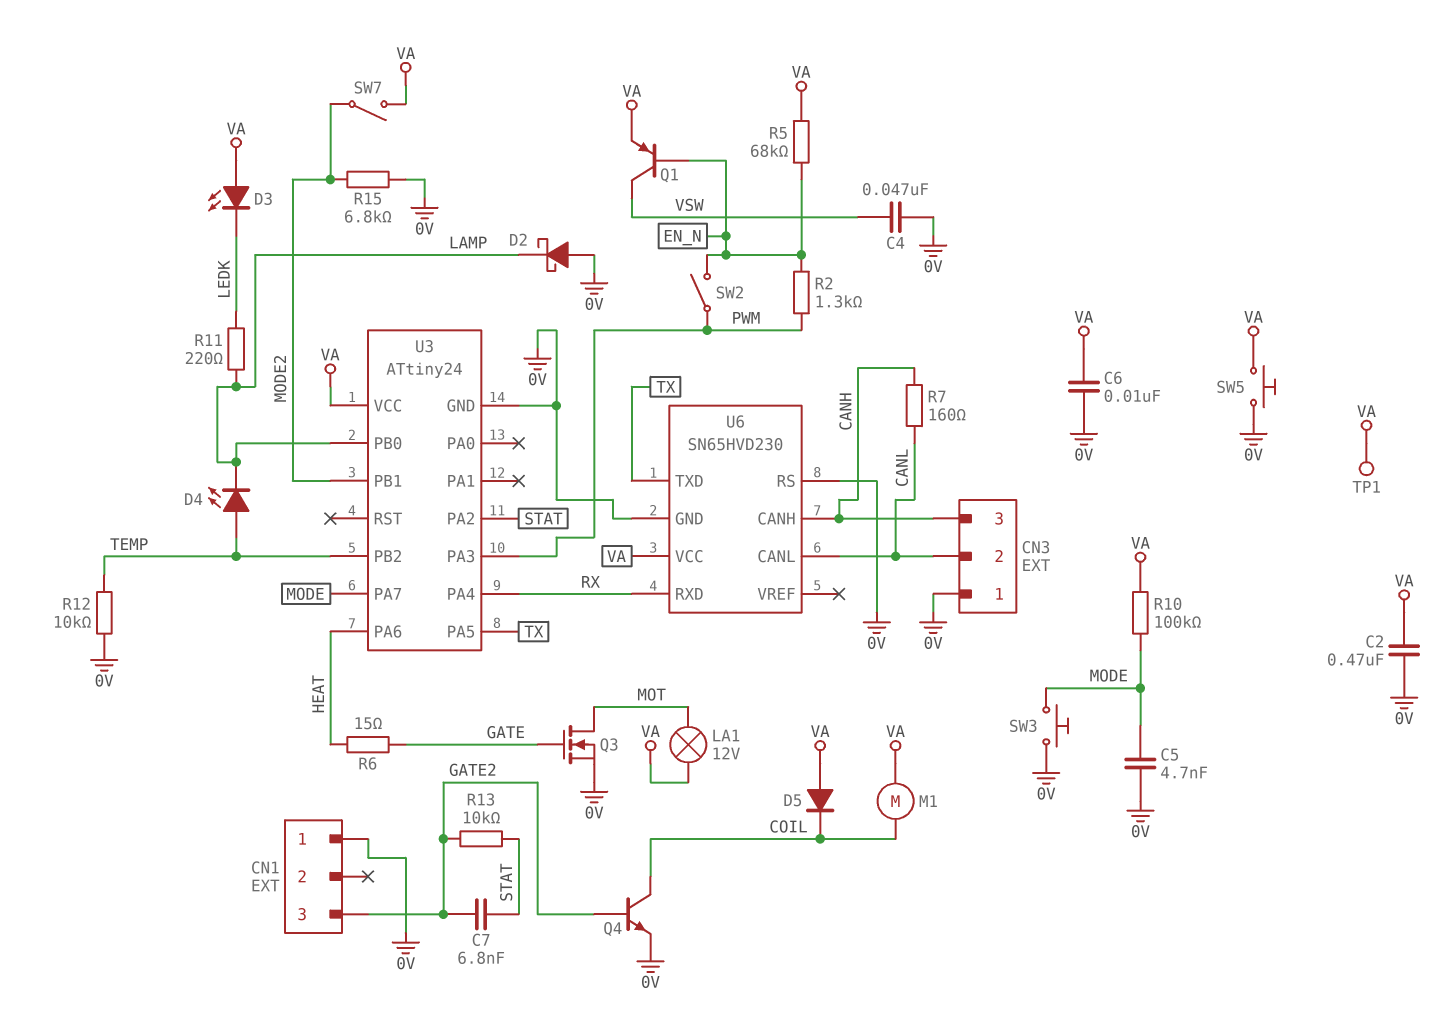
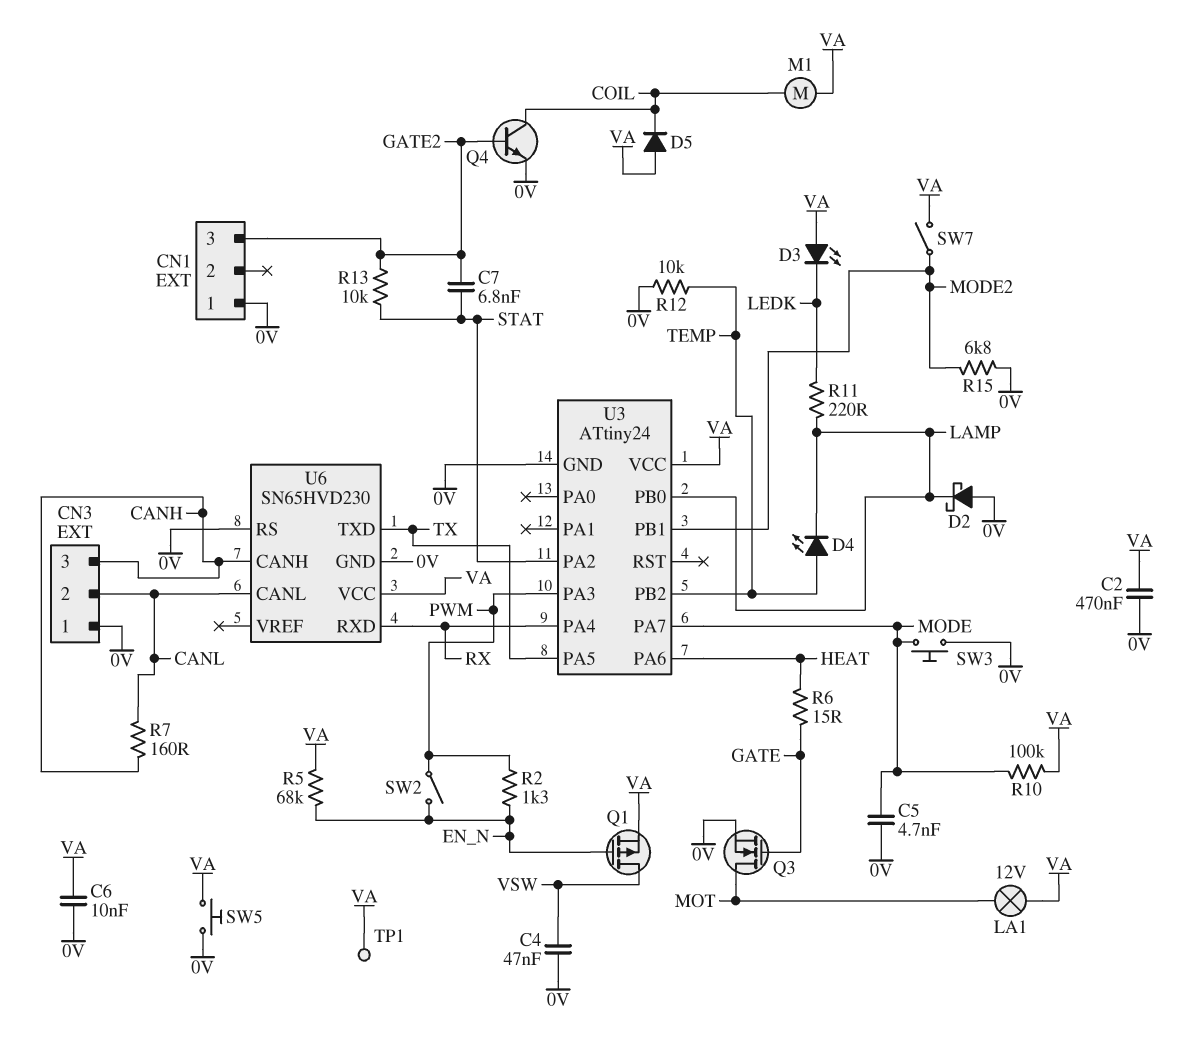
Q1: PNP (B EN_N, C VSW, E VA) -> PMOS (G EN_N, D VSW, S VA)

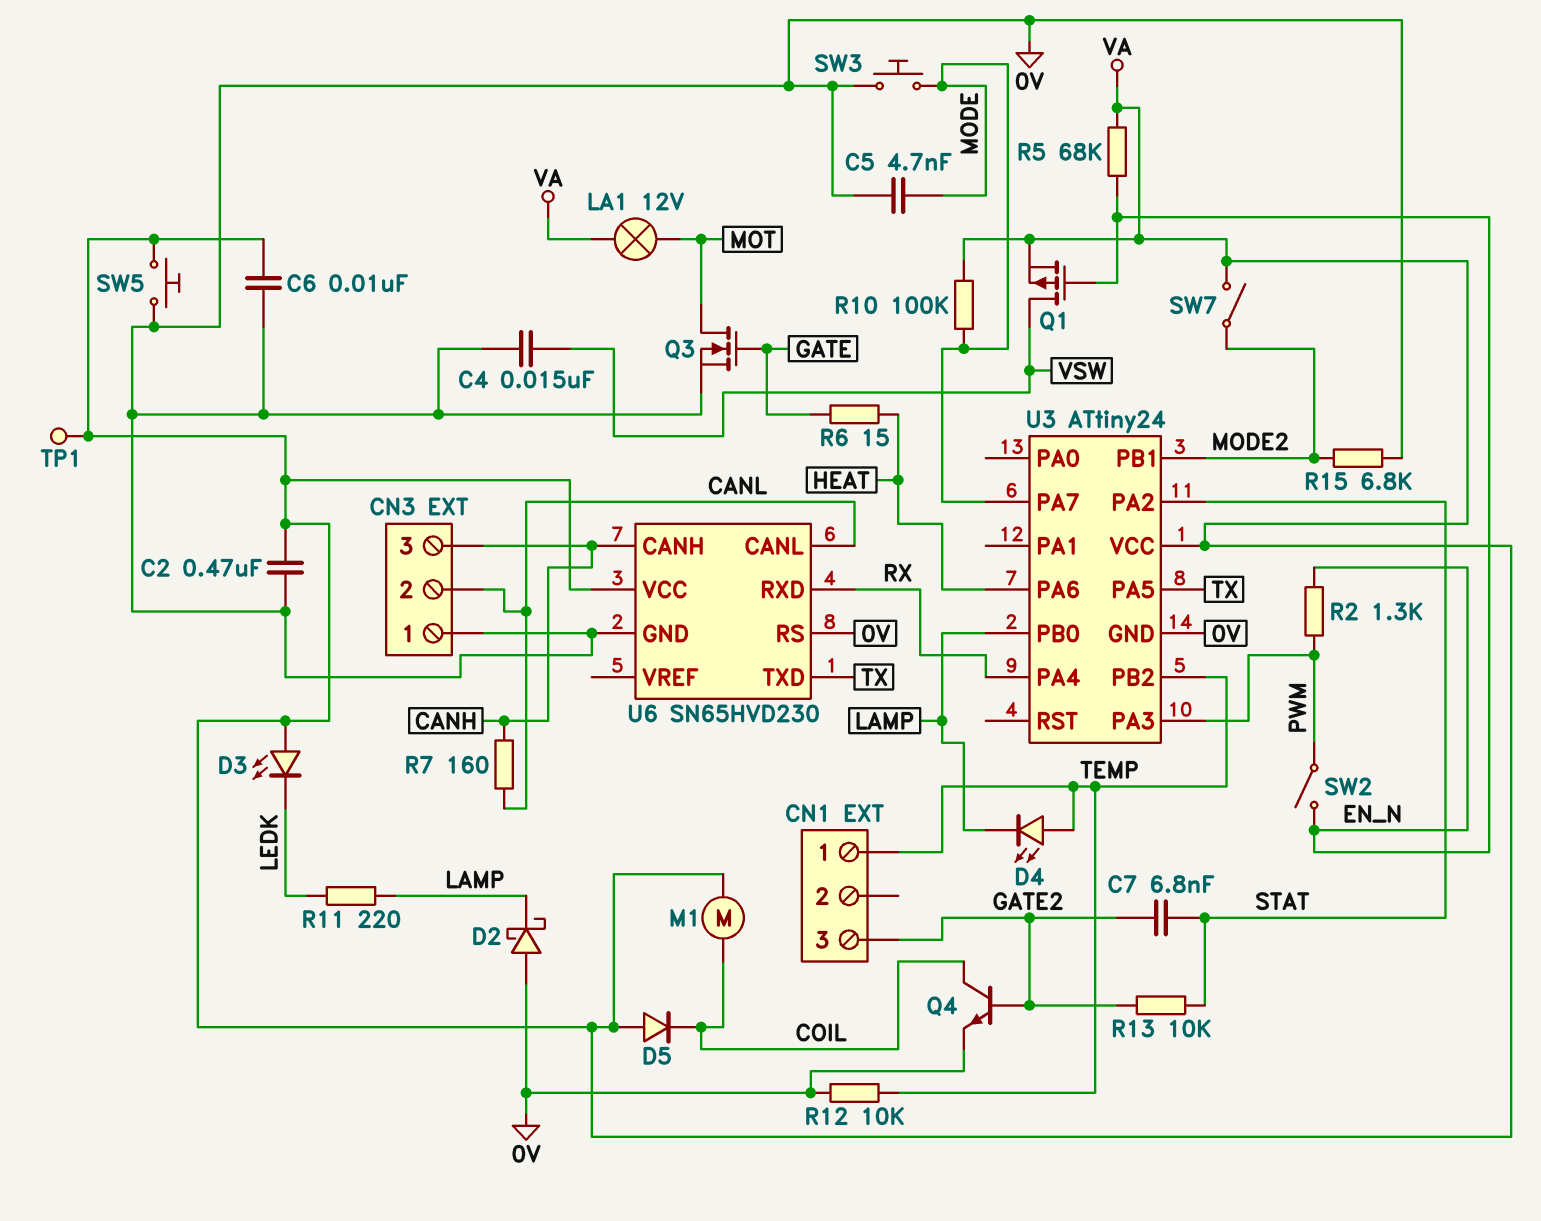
C4: 47nF (0V, VSW) -> 15nF (0V, VSW)
CN1 pin 1: 0V -> TEMP

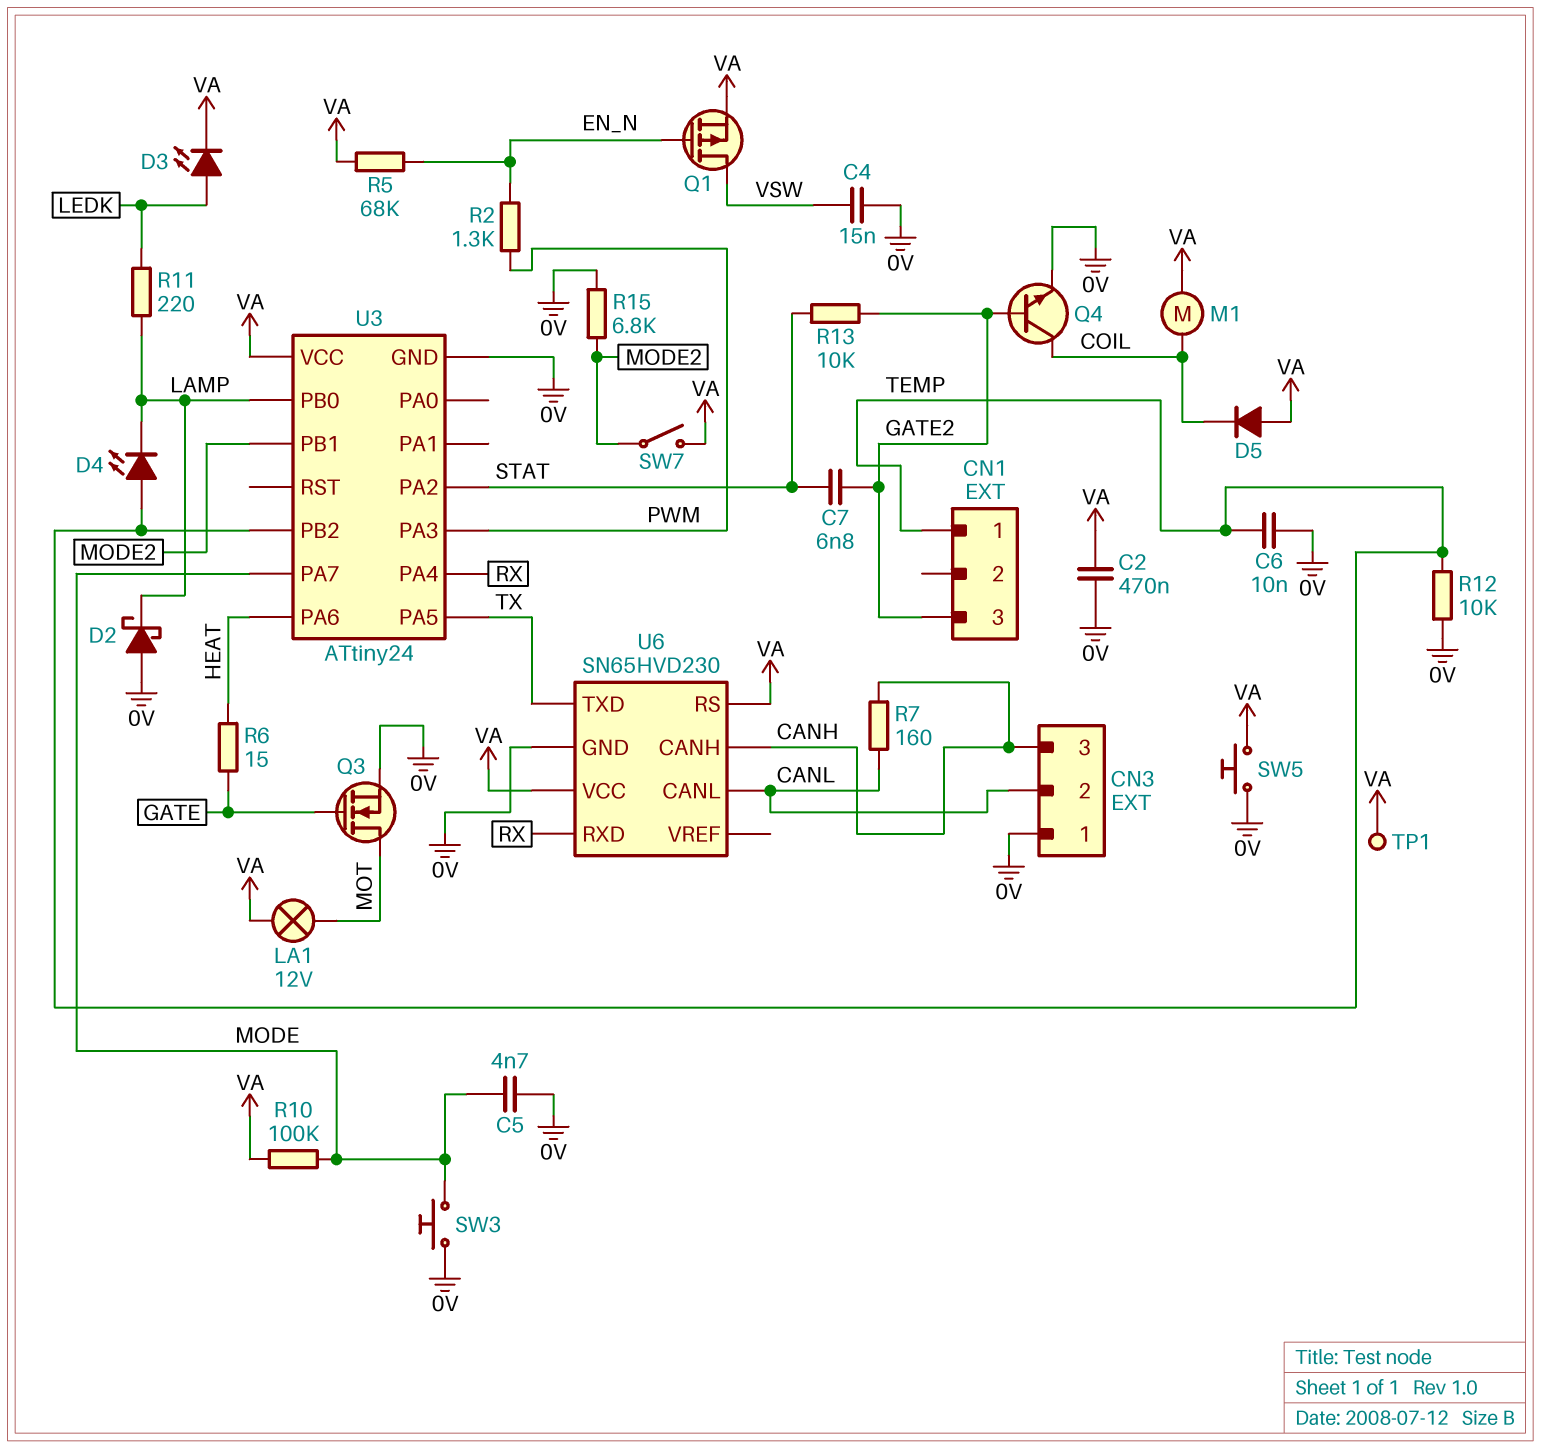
C6: 10nF (0V, VA) -> 10nF (0V, TEMP)
D3: LED (A VA, K LEDK) -> LED (A LEDK, K VA)
SW2: switch (EN_N, PWM) -> none
U6 pin RS: 0V -> VA

